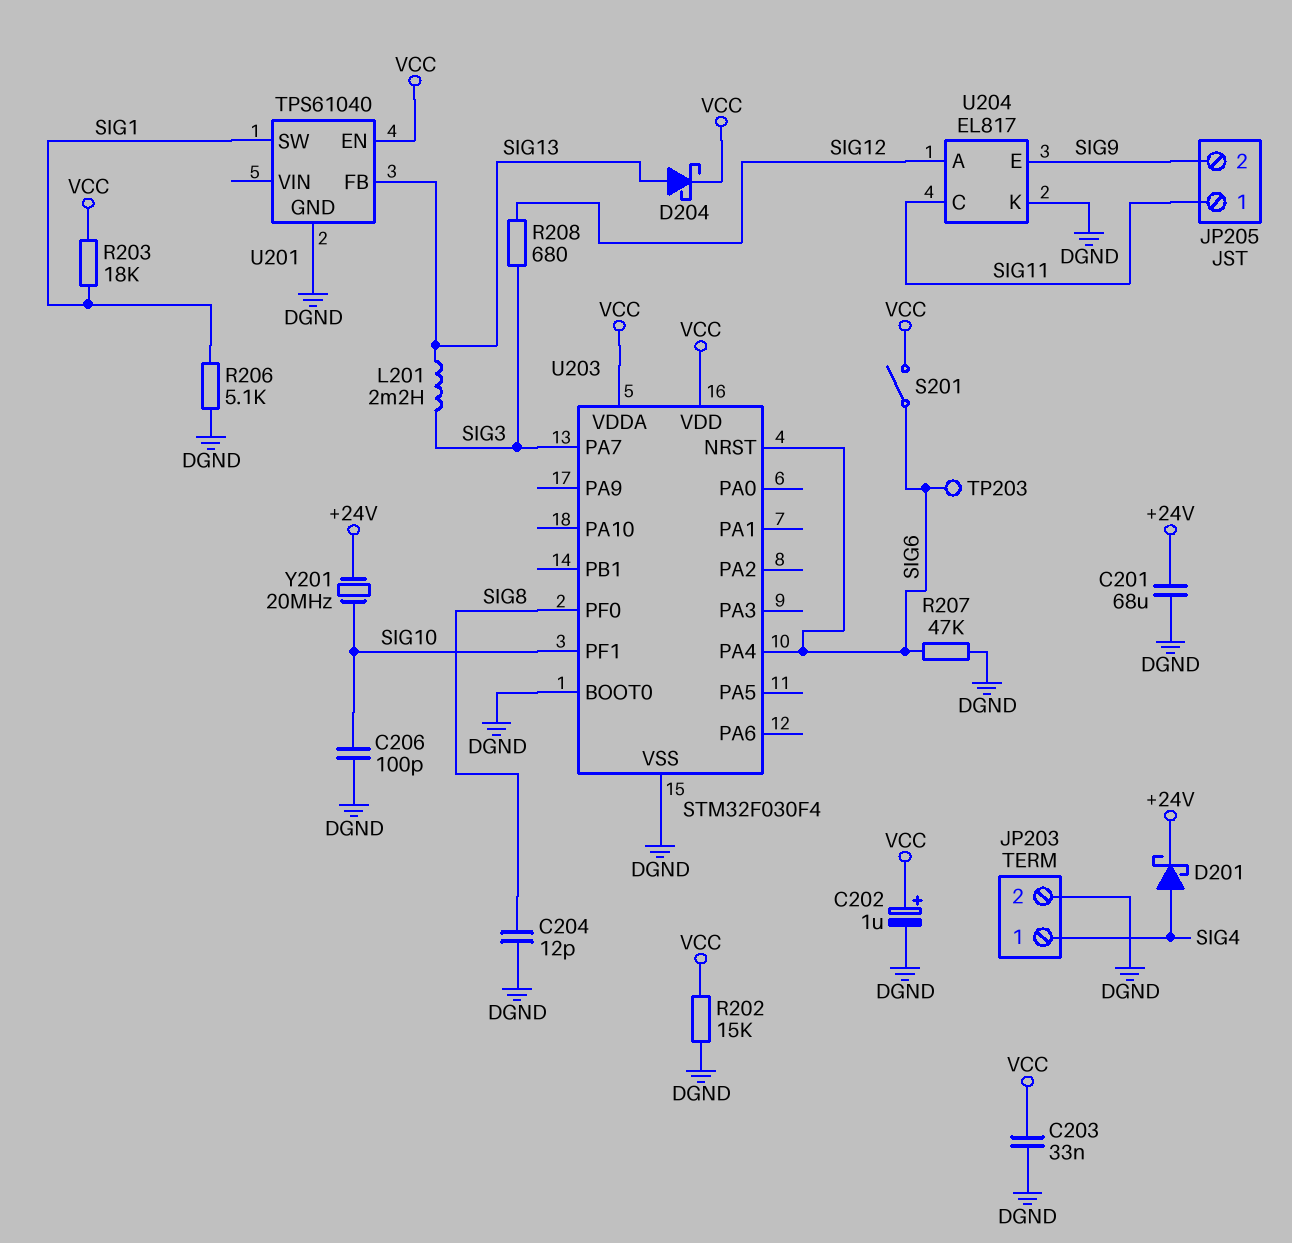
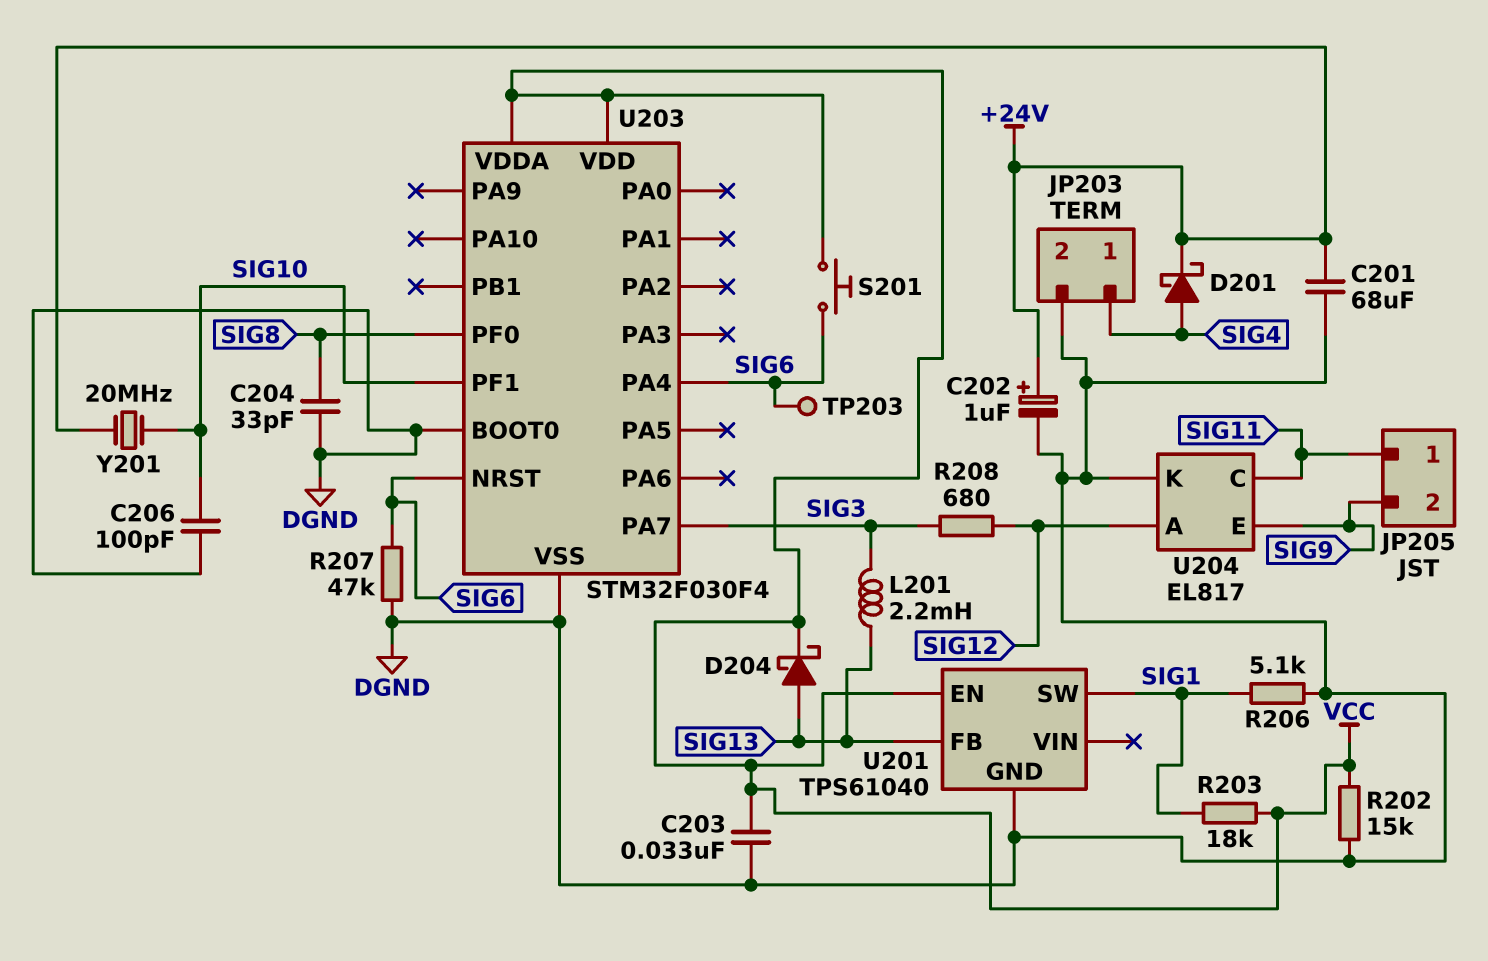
C202: 1uF (plus VCC, minus DGND) -> 1uF (plus +24V, minus DGND)
C204: 12pF (DGND, SIG8) -> 33pF (DGND, SIG8)
S201: switch (SIG6, VCC) -> button (SIG6, VCC)

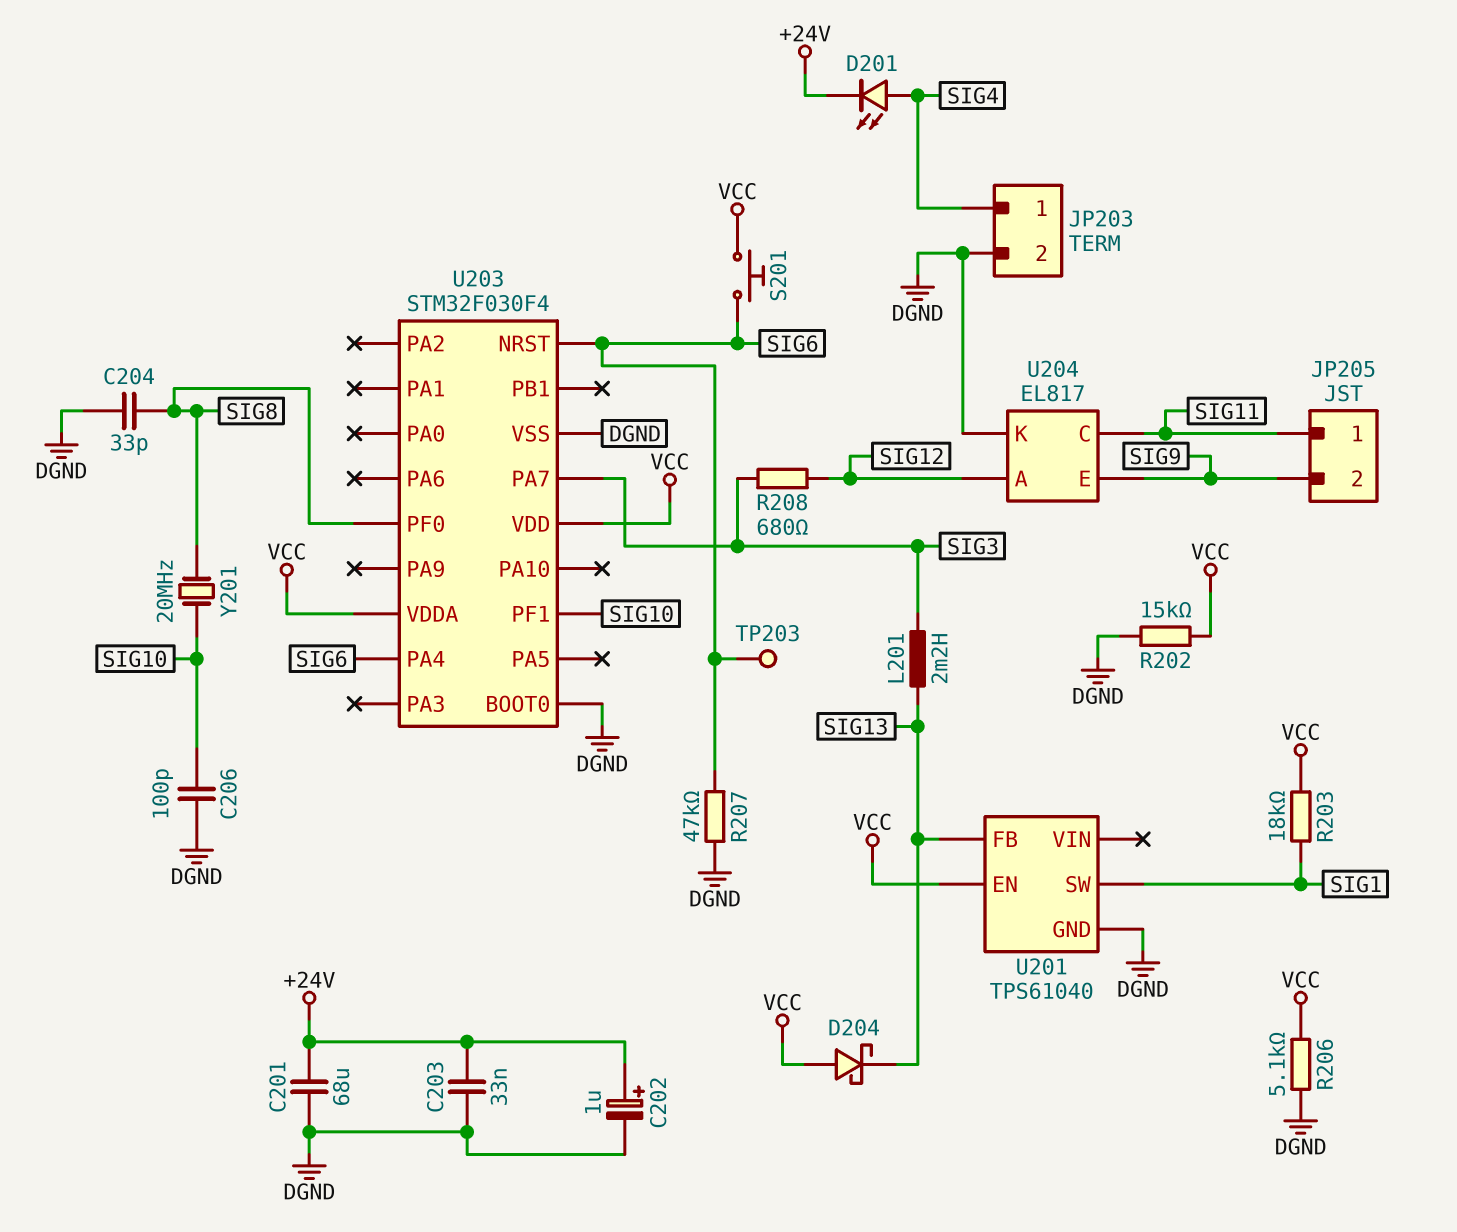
C203: 33nF (DGND, VCC) -> 33nF (+24V, DGND)
D201: schottky (A SIG4, K +24V) -> LED (A SIG4, K +24V)
D204: schottky (A SIG13, K VCC) -> schottky (A VCC, K SIG13)
R206: 5.1k (DGND, SIG1) -> 5.1k (DGND, VCC)
Y201: 20MHz (+24V, SIG10) -> 20MHz (SIG8, SIG10)

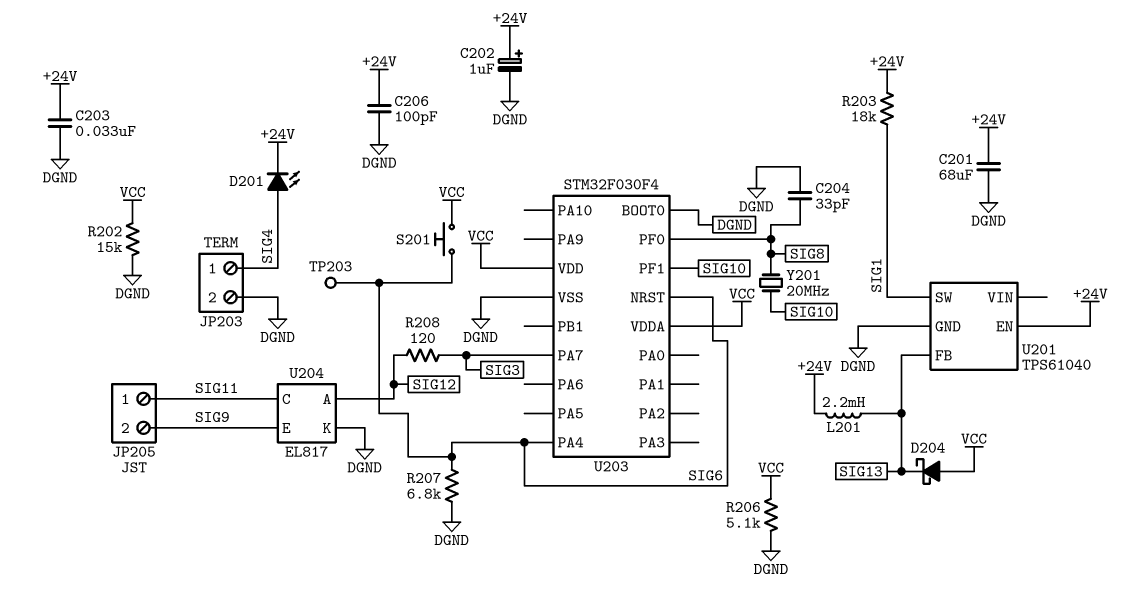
C206: 100pF (DGND, SIG10) -> 100pF (+24V, DGND)
L201: 2.2mH (SIG3, SIG13) -> 2.2mH (+24V, SIG13)
R203: 18k (SIG1, VCC) -> 18k (+24V, SIG1)
R207: 47k (DGND, SIG6) -> 6.8k (DGND, SIG6)
R208: 680 (SIG3, SIG12) -> 120 (SIG3, SIG12)
U201 pin EN: VCC -> +24V

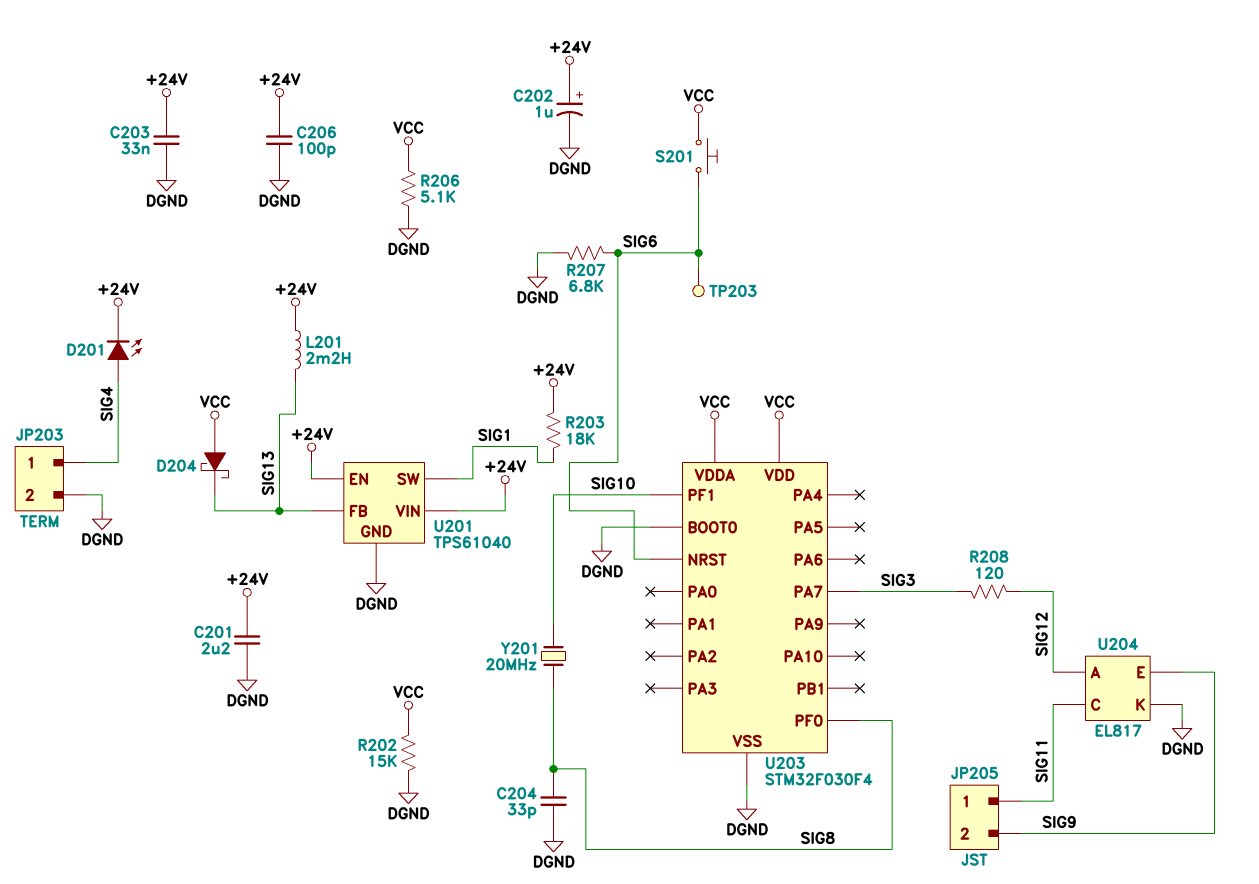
C201: 68uF (+24V, DGND) -> 2.2uF (+24V, DGND)
U201 pin VIN: none -> +24V
U203 pin PA4: SIG6 -> none

